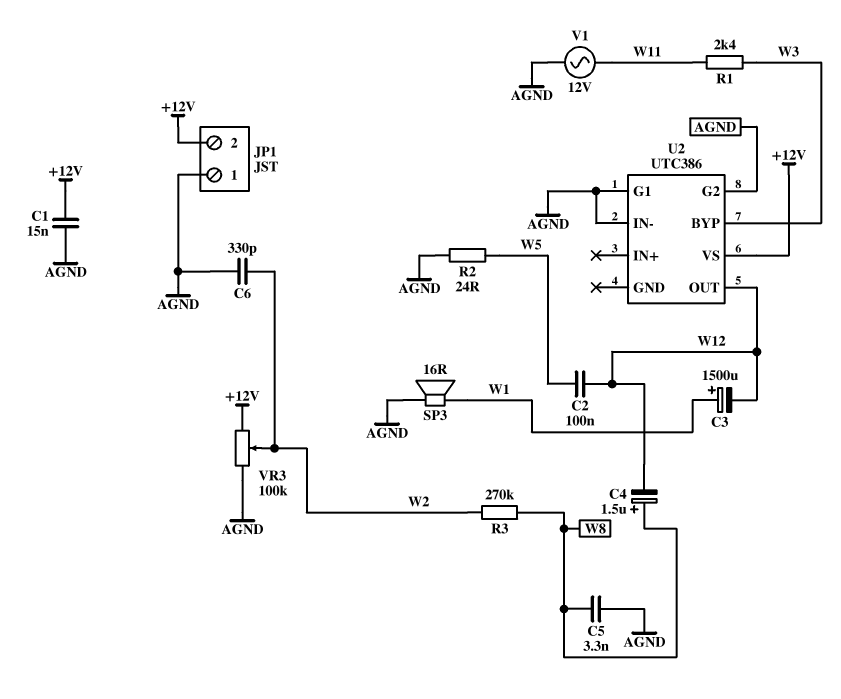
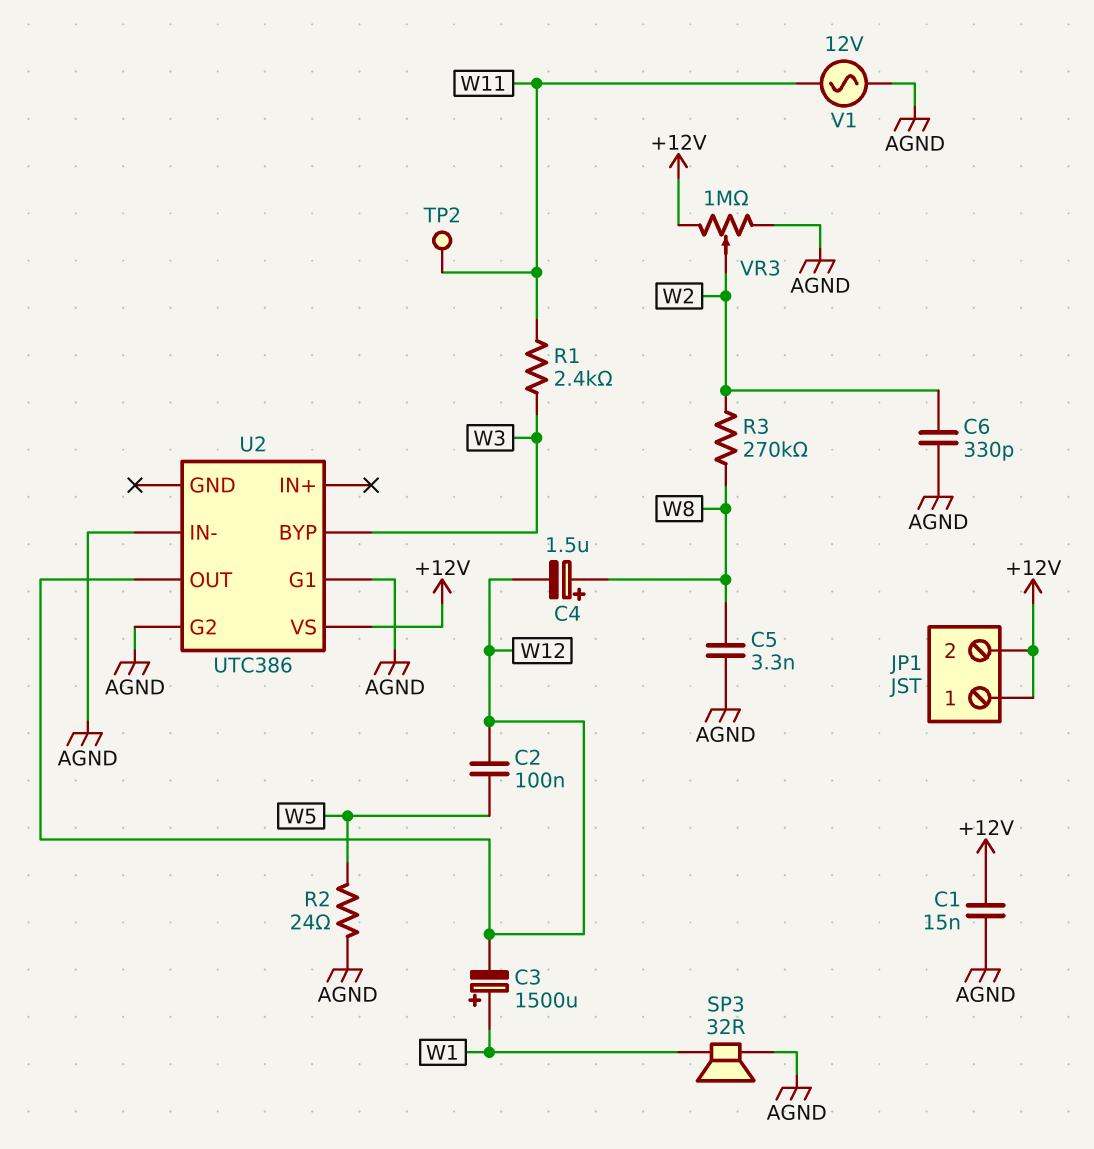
JP1 pin 1: AGND -> +12V
SP3: speaker 16R (AGND, W1) -> speaker 32R (AGND, W1)
TP2: none -> test point (W11)
VR3: 100k (+12V, AGND, wiper W2) -> 1M (+12V, AGND, wiper W2)

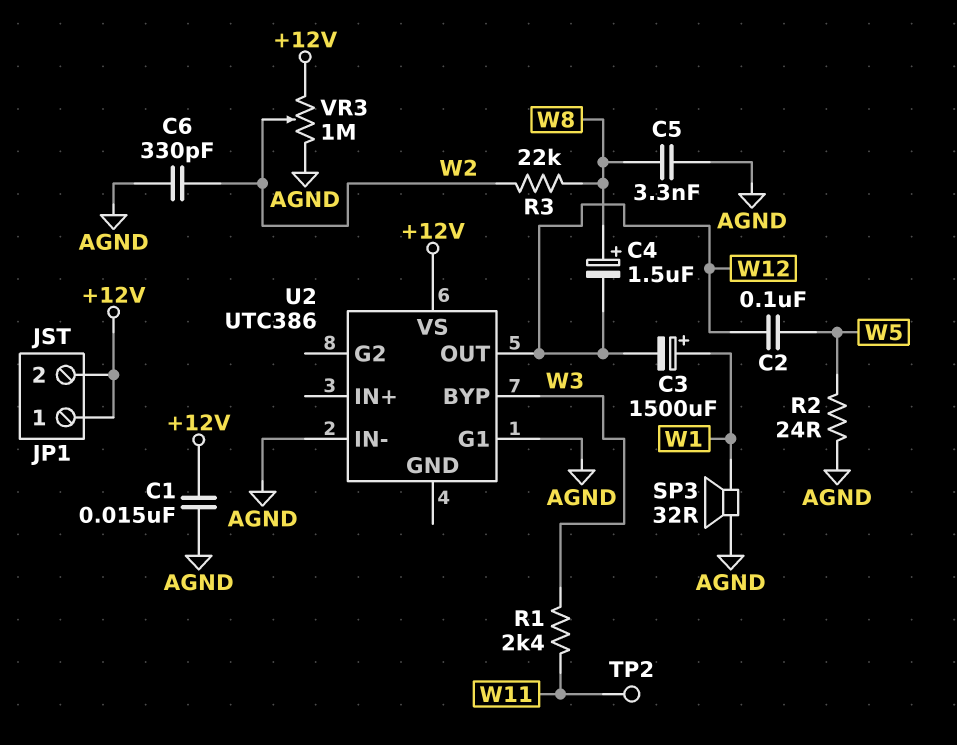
R3: 270k (W2, W8) -> 22k (W2, W8)
U2 pin G2: AGND -> none
V1: AC 12V (AGND, W11) -> none

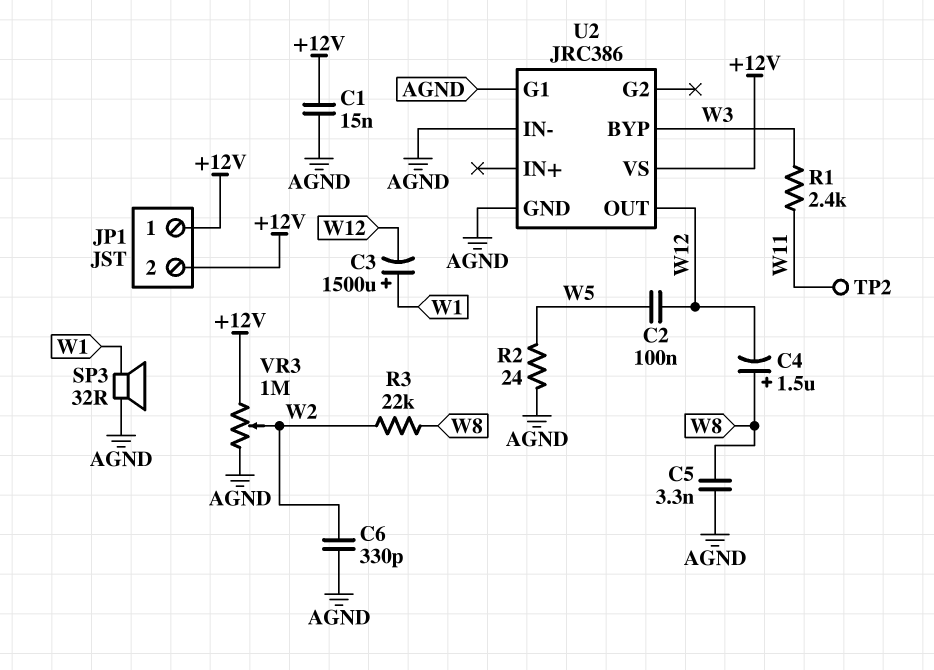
U2: UTC386 -> JRC386
U2 pin GND: none -> AGND

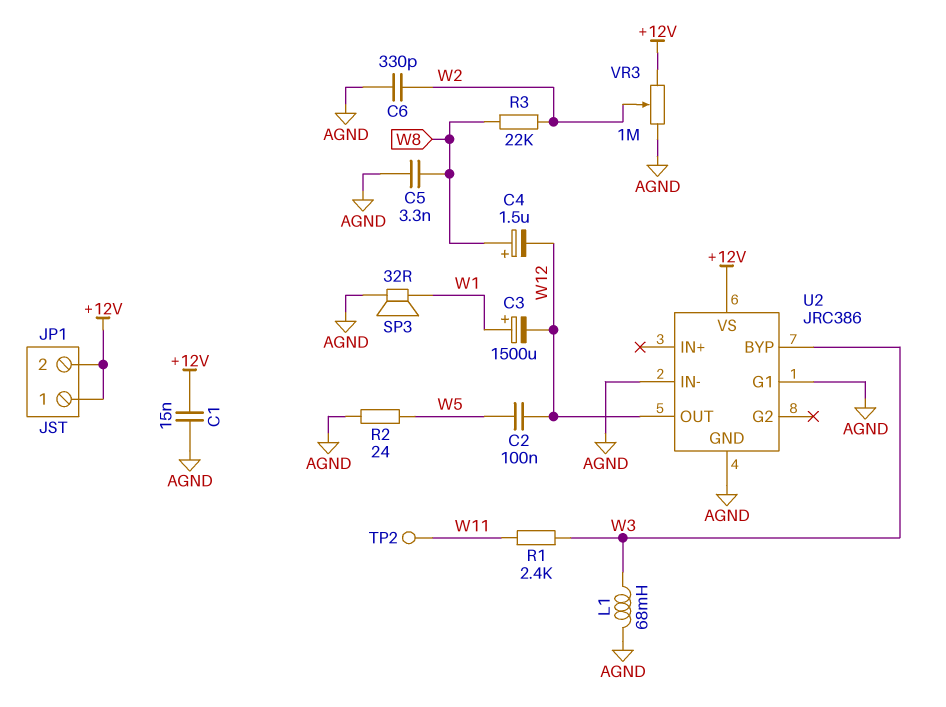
L1: none -> 68mH (AGND, W3)

